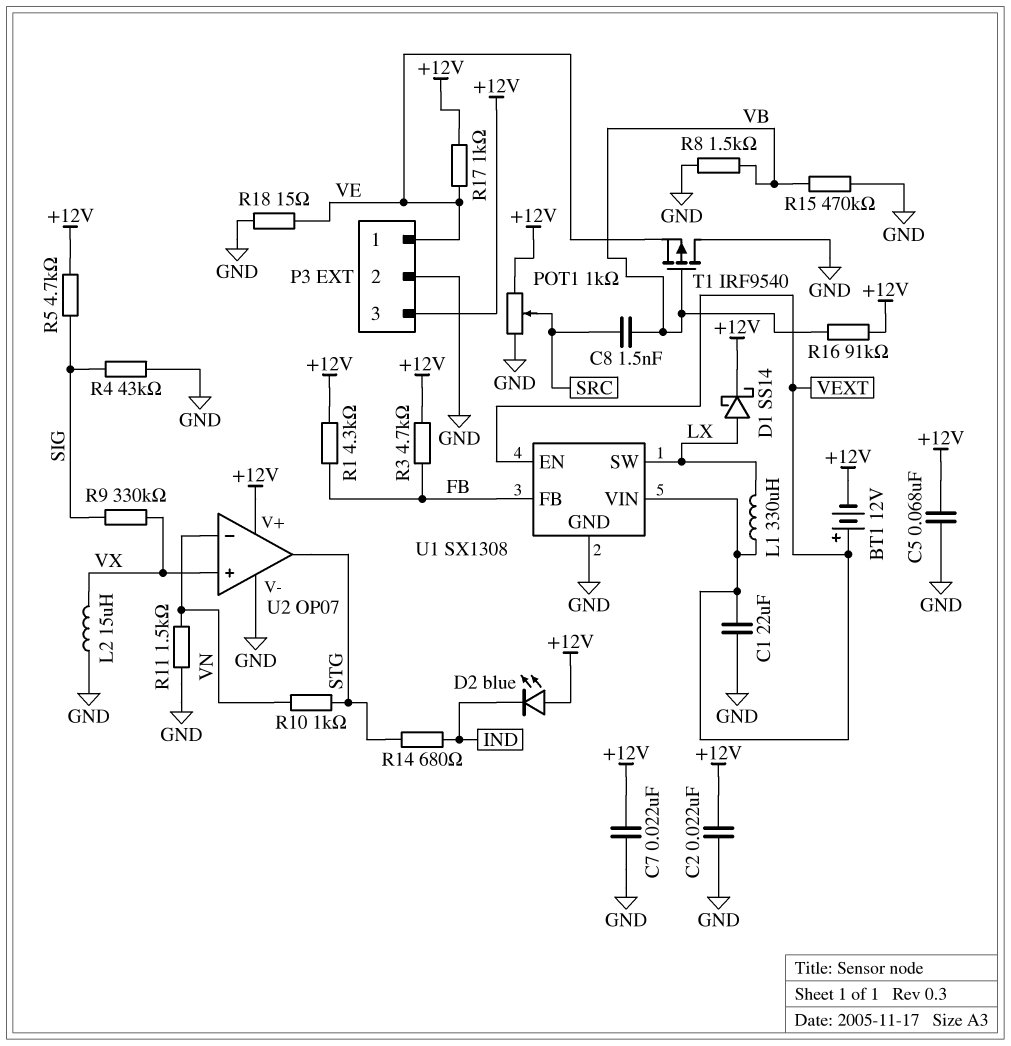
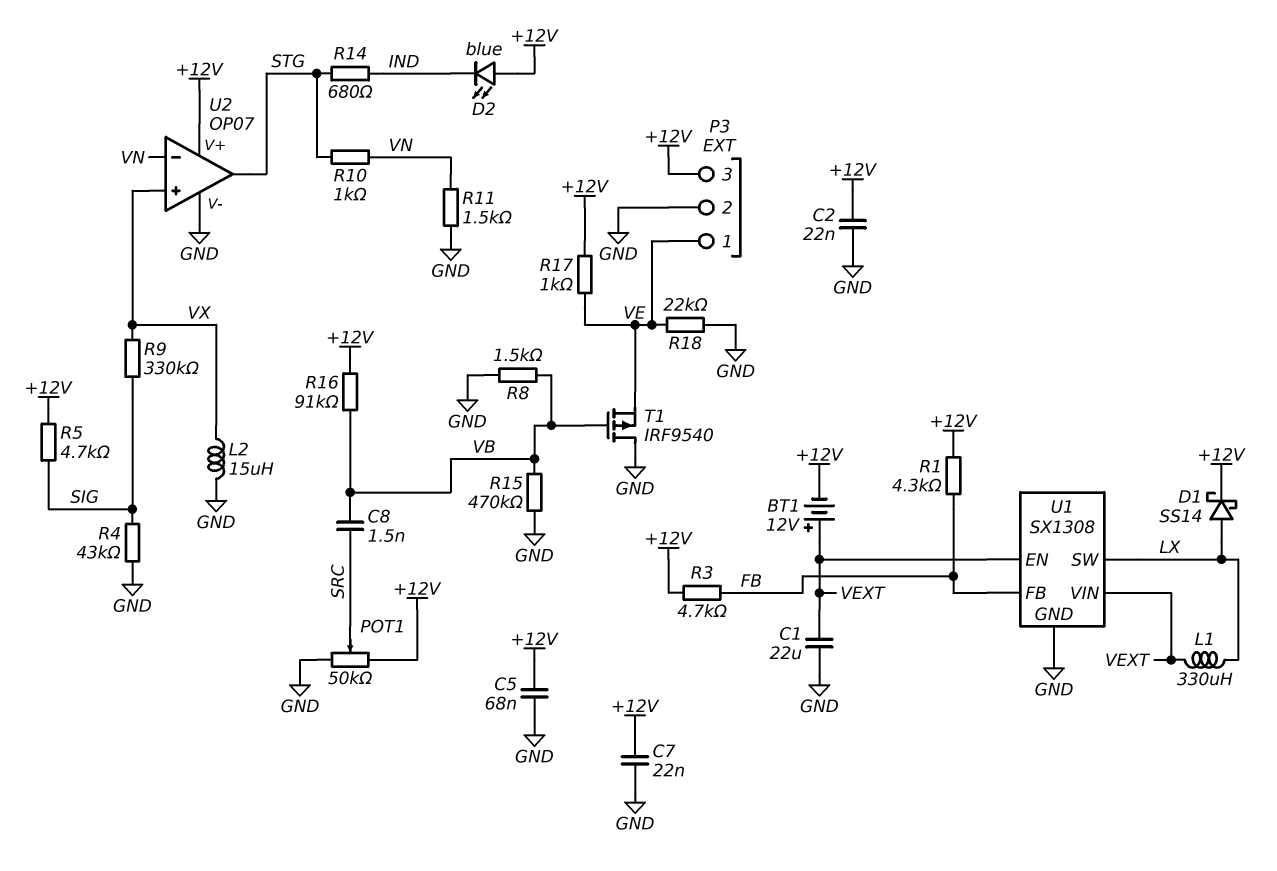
POT1: 1k (+12V, GND, wiper SRC) -> 50k (+12V, GND, wiper SRC)
R18: 15 (GND, VE) -> 22k (GND, VE)

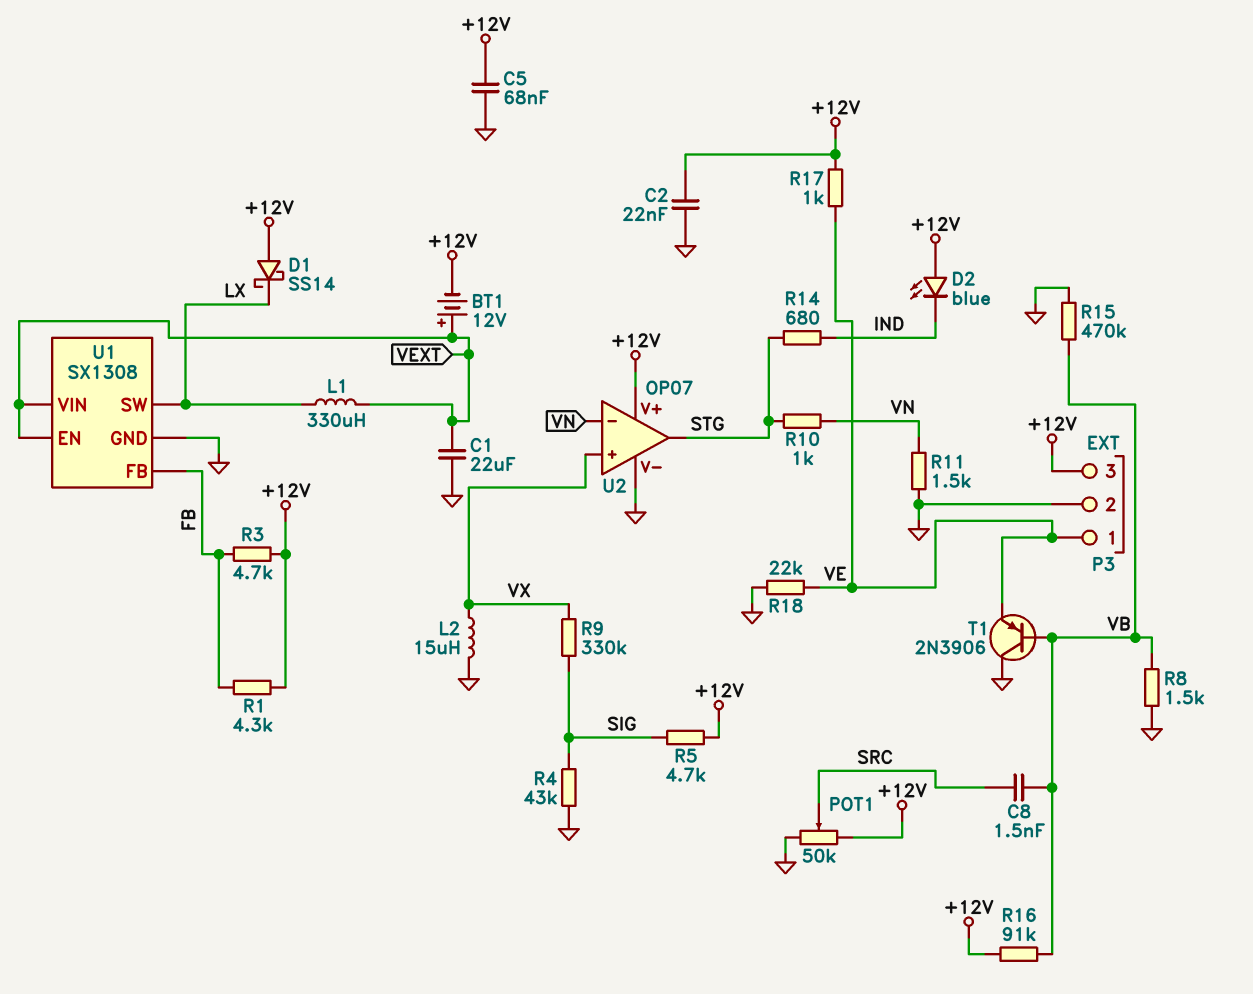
C7: 22nF (+12V, GND) -> none
D1: schottky SS14 (A LX, K +12V) -> schottky SS14 (A +12V, K LX)
T1: PMOS IRF9540 (G VB, D GND, S VE) -> PNP 2N3906 (B VB, C GND, E VE)

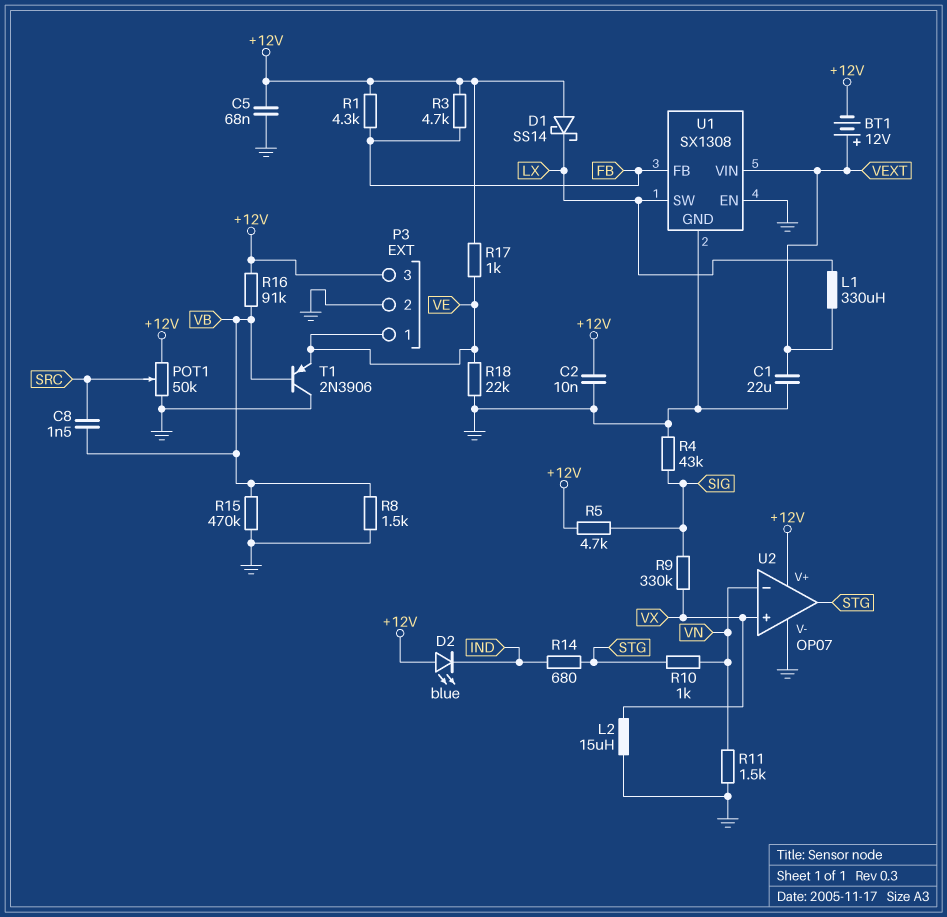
C2: 22nF (+12V, GND) -> 10nF (+12V, GND)
U1 pin EN: VEXT -> GND

